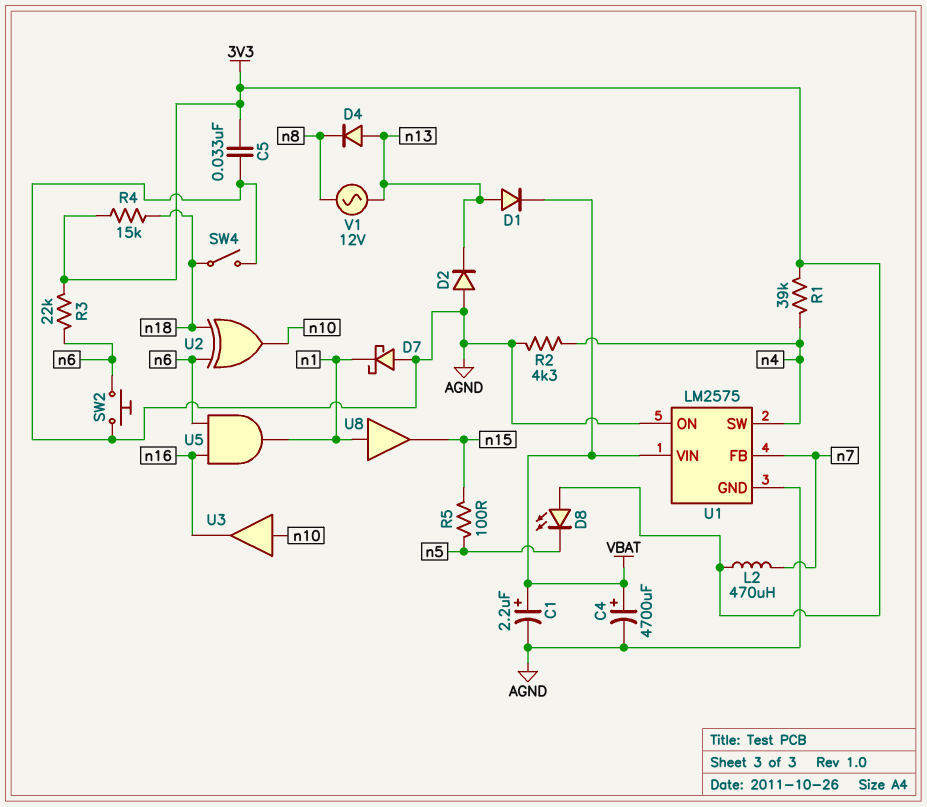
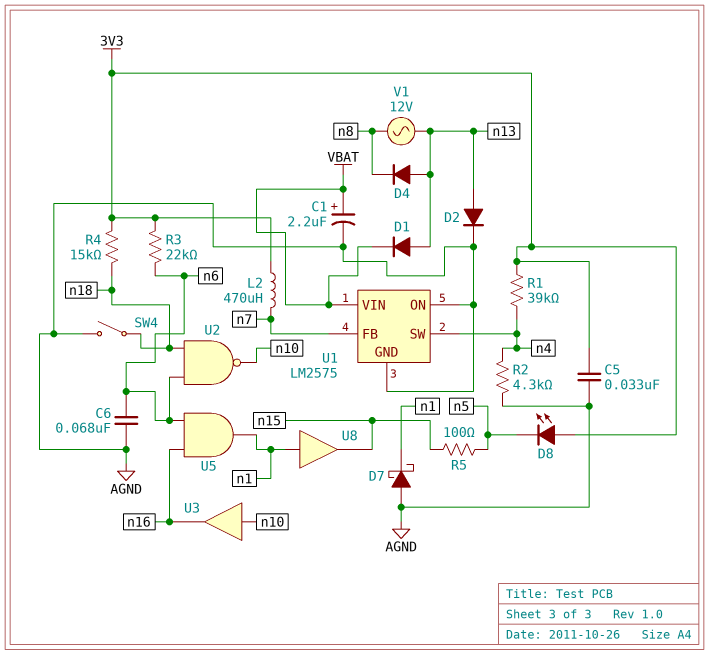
C4: 4700uF (plus VBAT, minus AGND) -> none
C6: none -> 68nF (AGND, n6)
D2: diode (A AGND, K n13) -> diode (A n13, K AGND)
SW2: button (AGND, n6) -> none
U2: XOR (in n6, in n18, out n10) -> NAND (in n6, in n18, out n10)

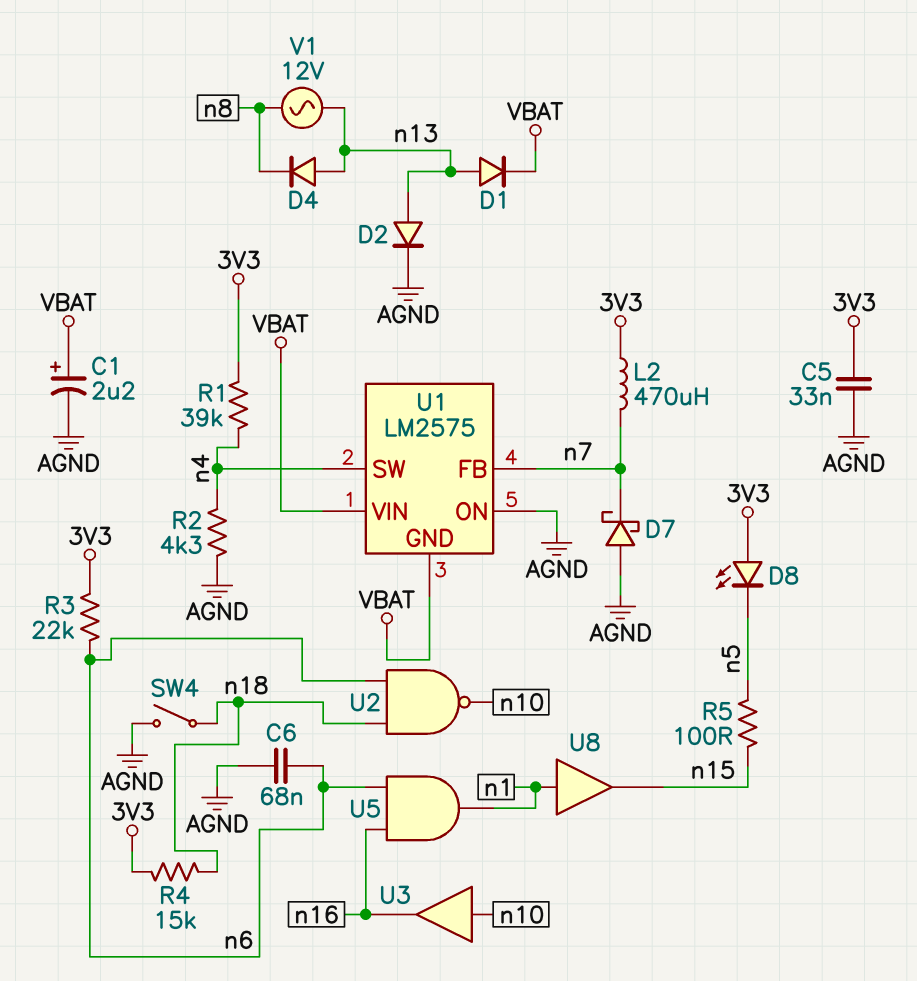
D7: schottky (A AGND, K n1) -> schottky (A AGND, K n7)
U1 pin GND: AGND -> VBAT

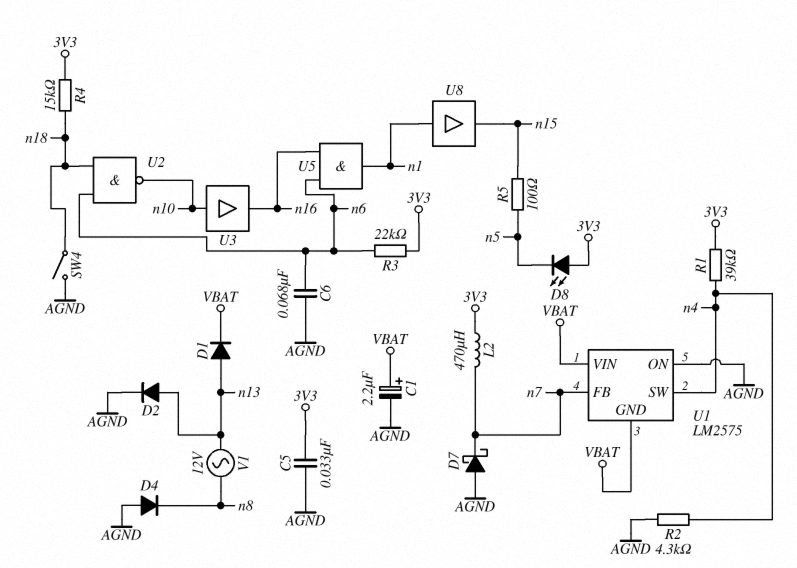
D4: diode (A n13, K n8) -> diode (A AGND, K n8)

